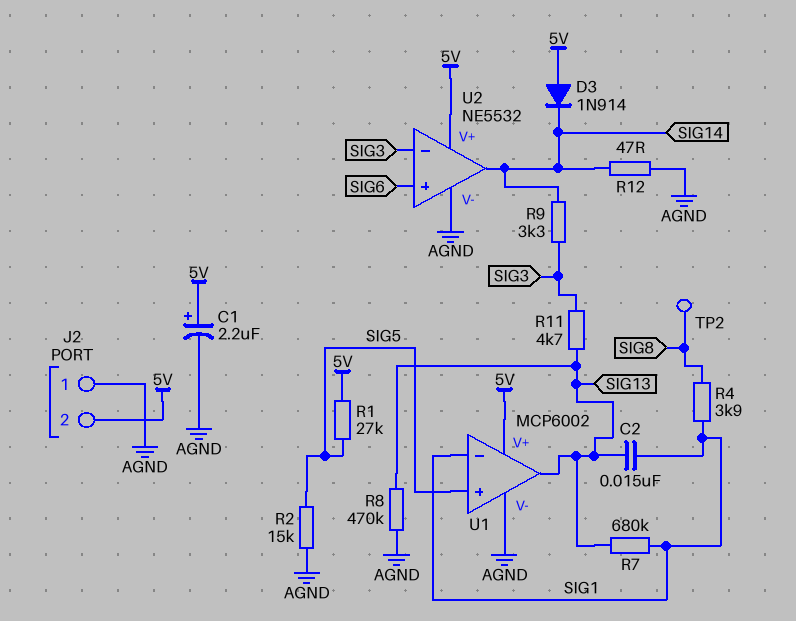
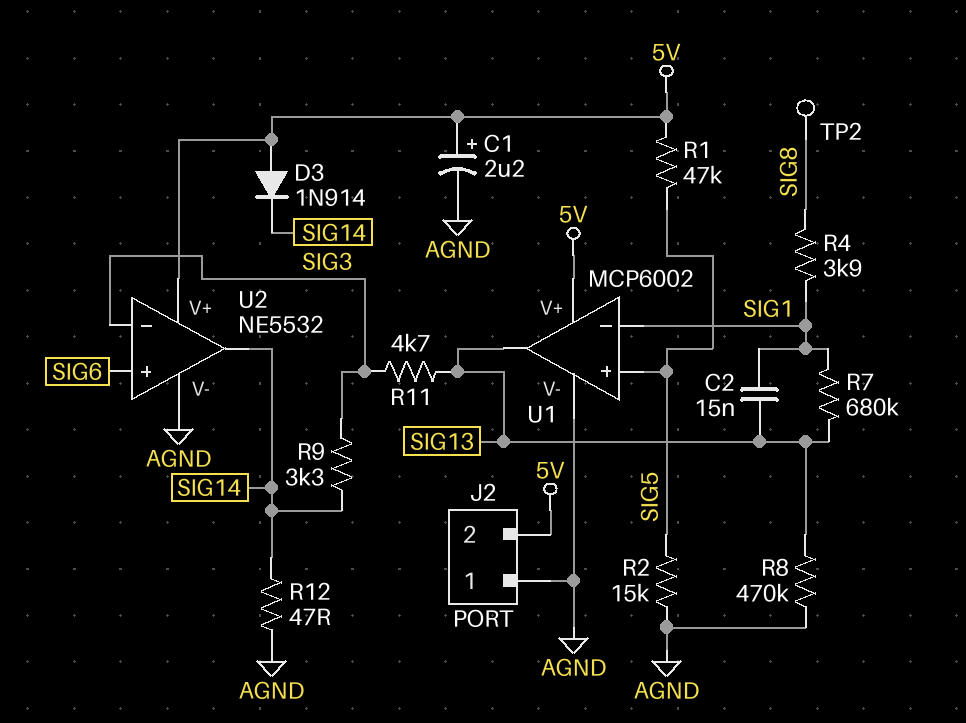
R1: 27k (5V, SIG5) -> 47k (5V, SIG5)

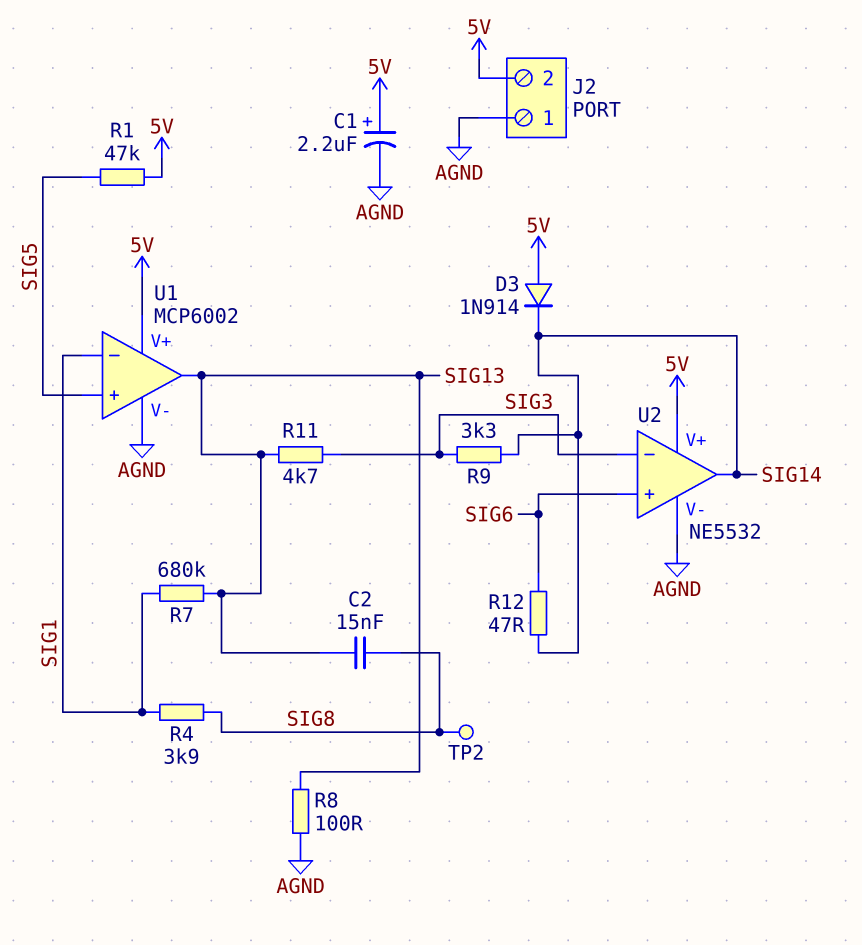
C2: 15nF (SIG1, SIG13) -> 15nF (SIG8, SIG13)
R2: 15k (AGND, SIG5) -> none
R8: 470k (AGND, SIG13) -> 100 (AGND, SIG13)
R12: 47 (AGND, SIG14) -> 47 (SIG6, SIG14)

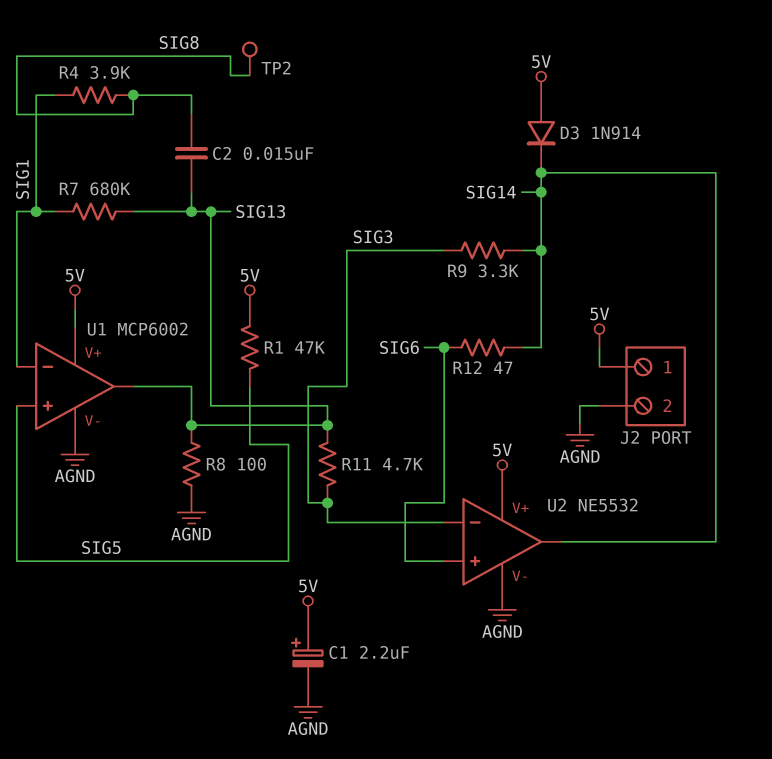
J2 pin 1: AGND -> 5V
J2 pin 2: 5V -> AGND

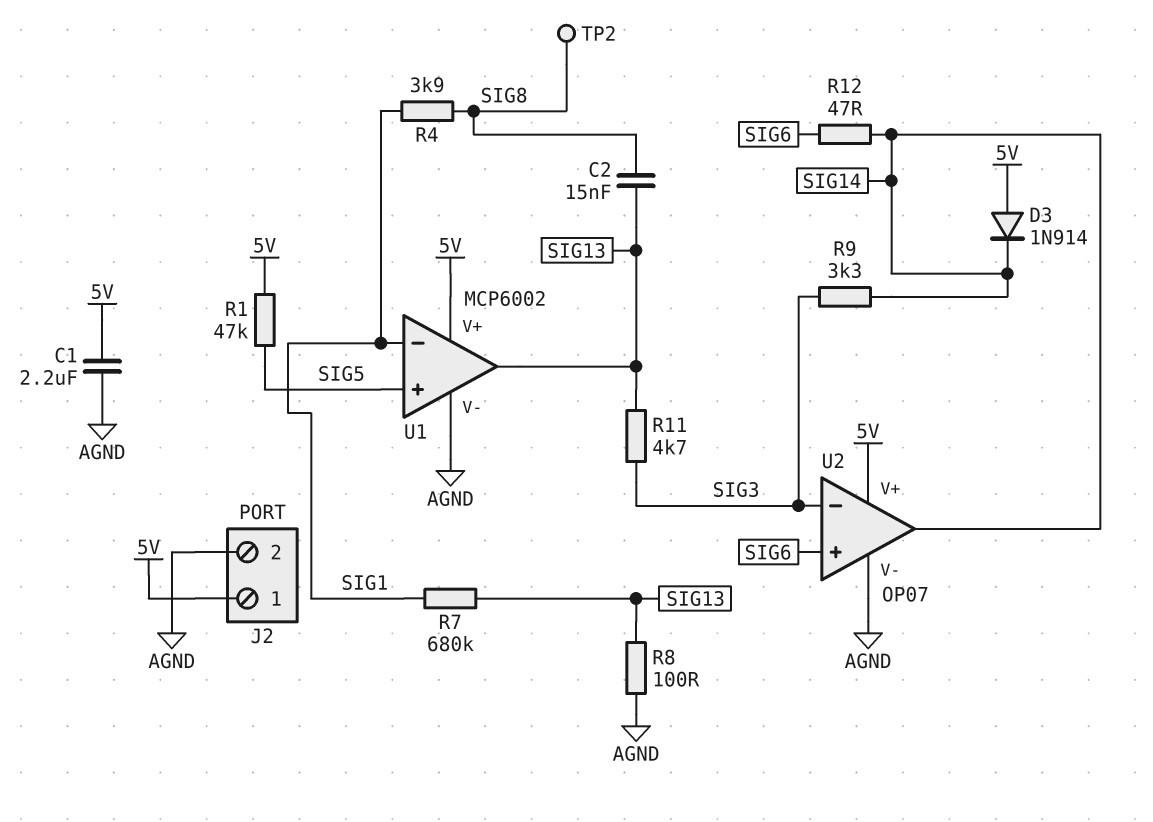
C1: 2.2uF (plus 5V, minus AGND) -> 2.2uF (5V, AGND)
U2: NE5532 -> OP07

